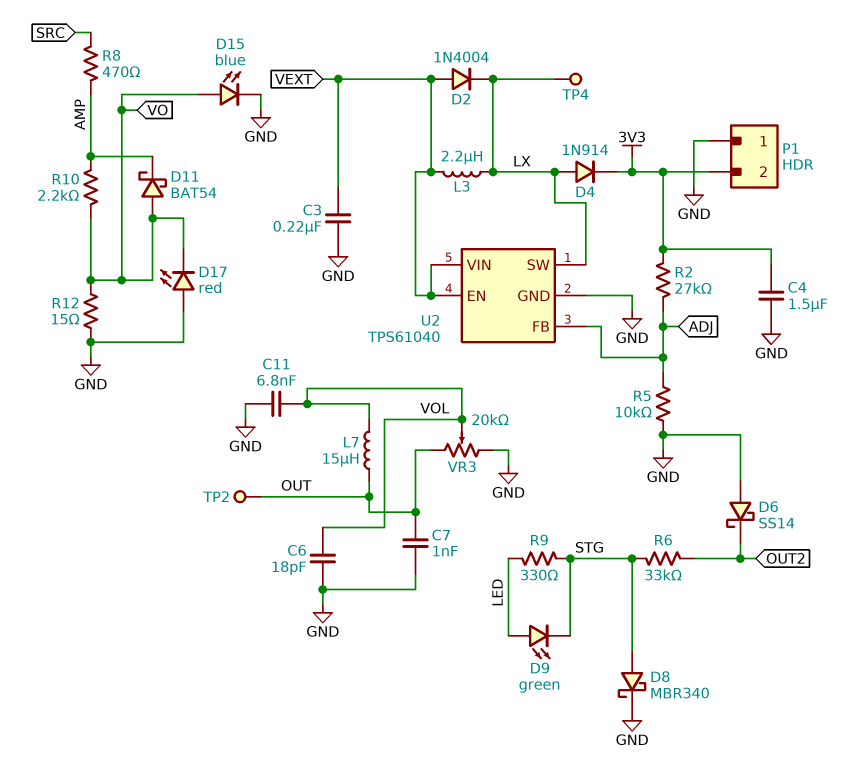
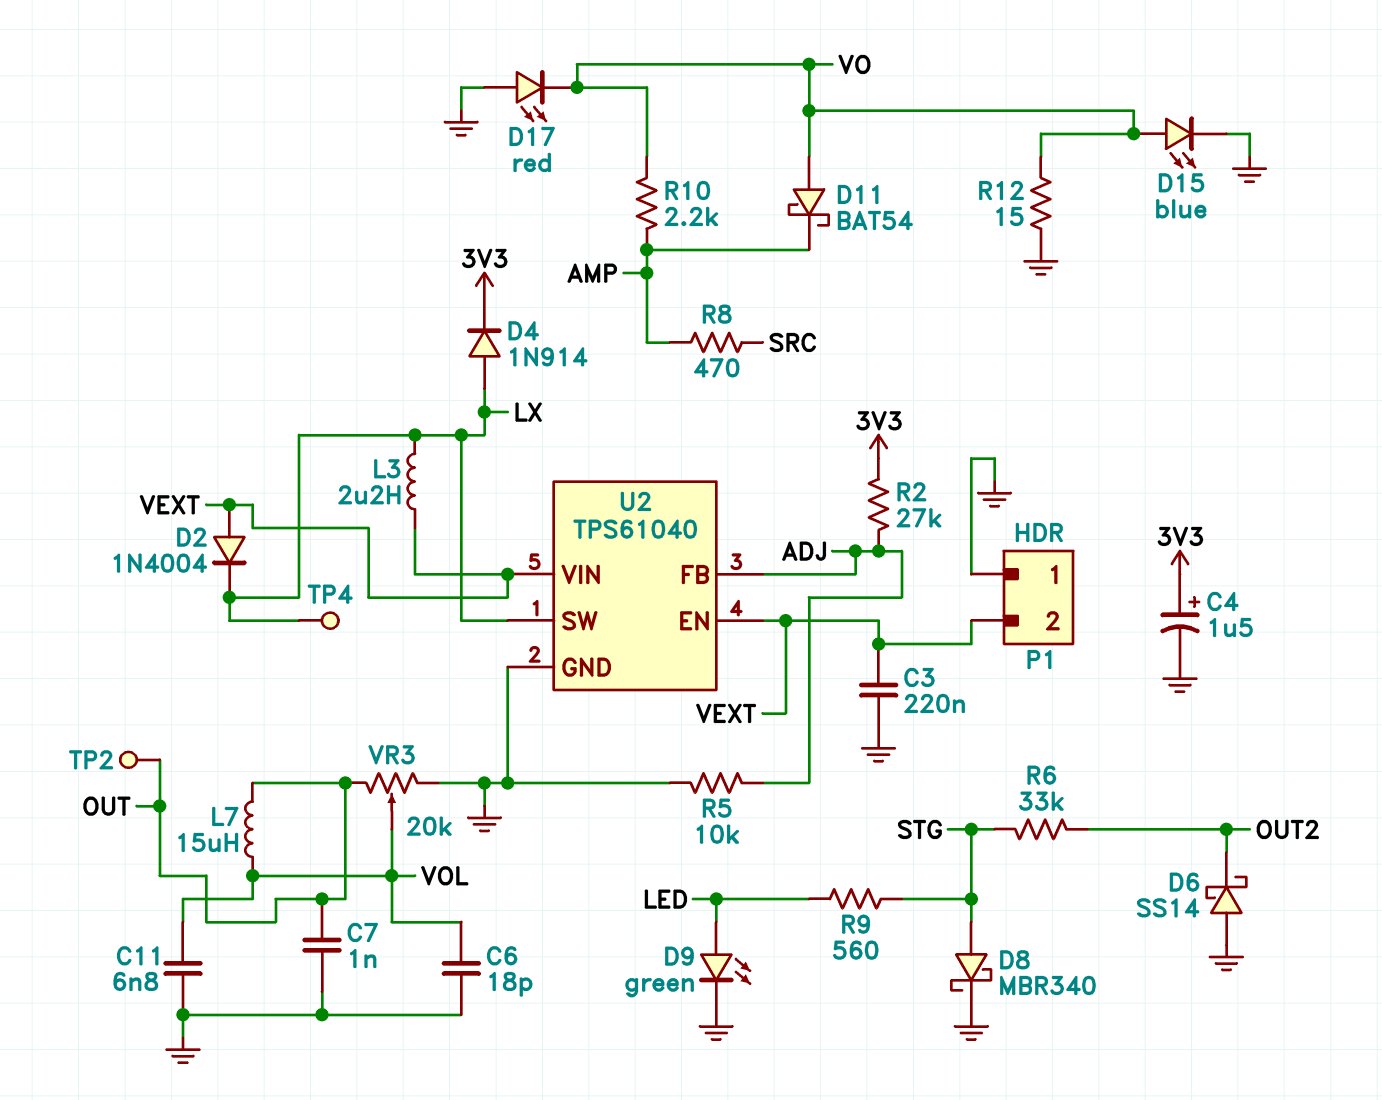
C4: 1.5uF (3V3, GND) -> 1.5uF (plus 3V3, minus GND)
D9: LED green (A LED, K STG) -> LED green (A LED, K GND)
P1 pin 2: 3V3 -> VEXT
R9: 330 (LED, STG) -> 560 (LED, STG)

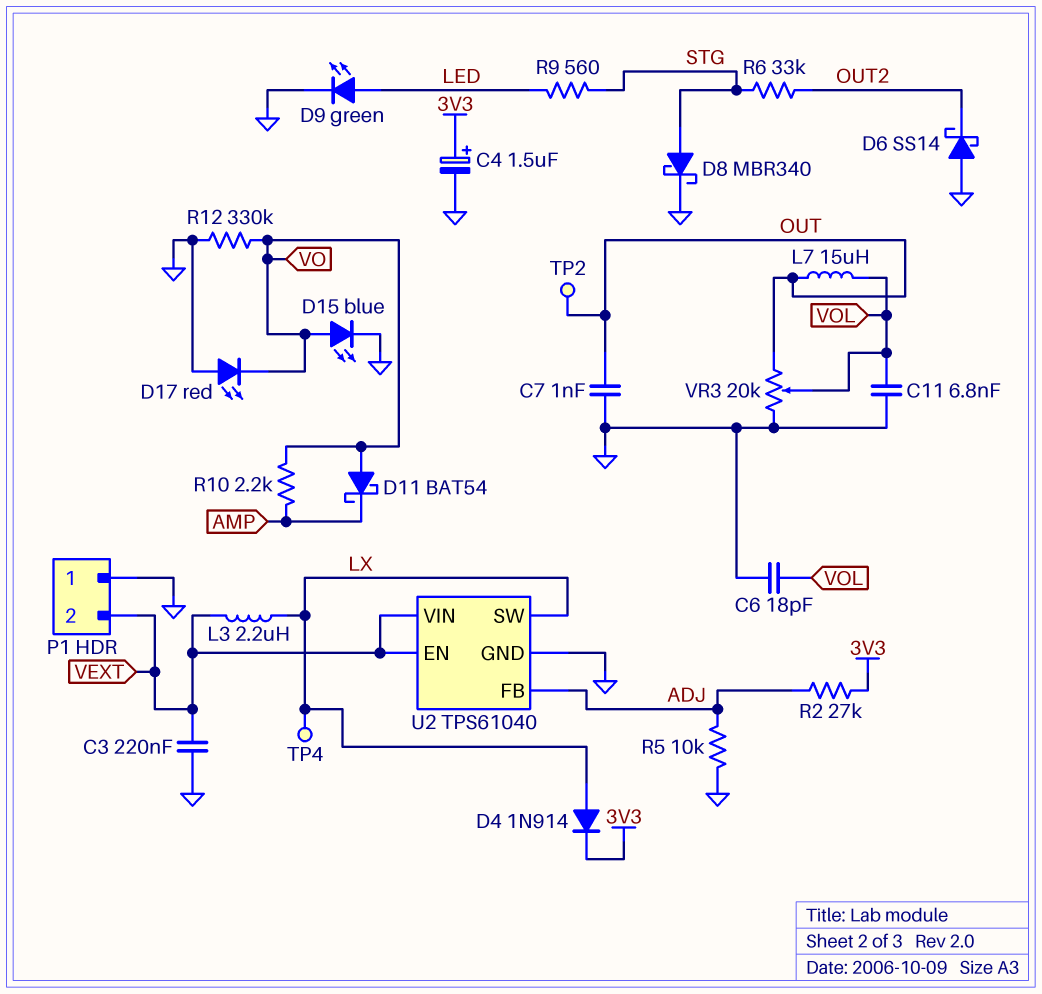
D2: diode 1N4004 (A VEXT, K LX) -> none
R8: 470 (AMP, SRC) -> none
R12: 15 (GND, VO) -> 330k (GND, VO)

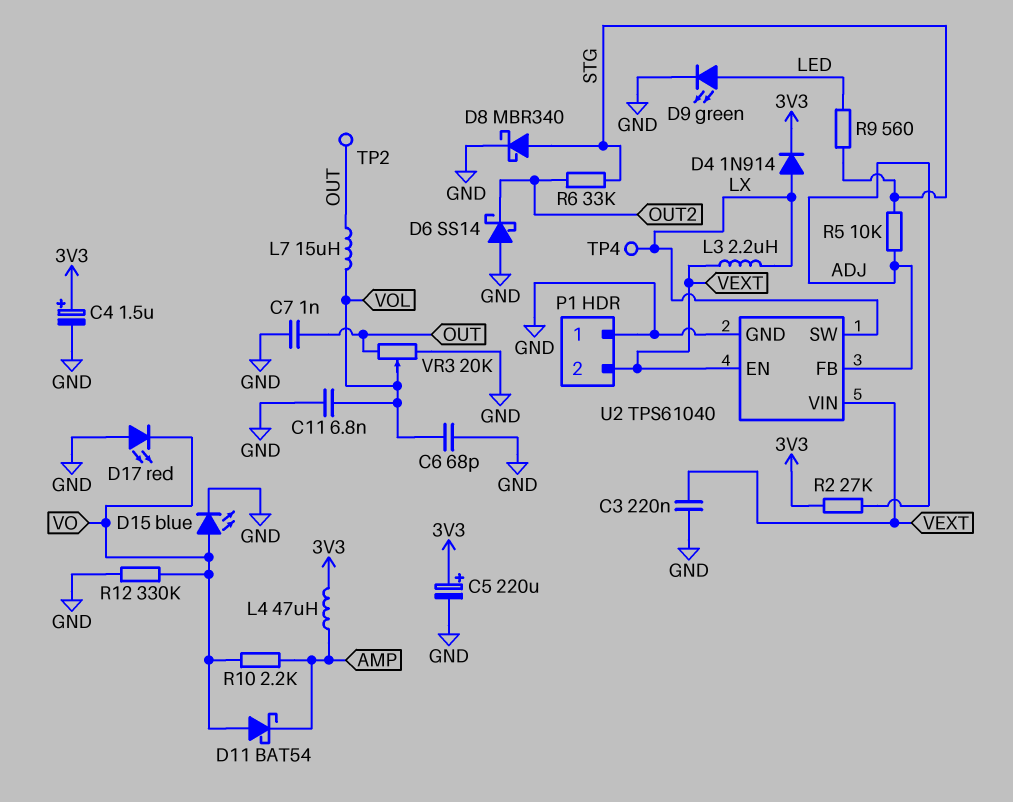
C5: none -> 220uF (plus 3V3, minus GND)
C6: 18pF (GND, VOL) -> 68pF (GND, VOL)
L4: none -> 47uH (3V3, AMP)
R5: 10k (ADJ, GND) -> 10k (ADJ, STG)

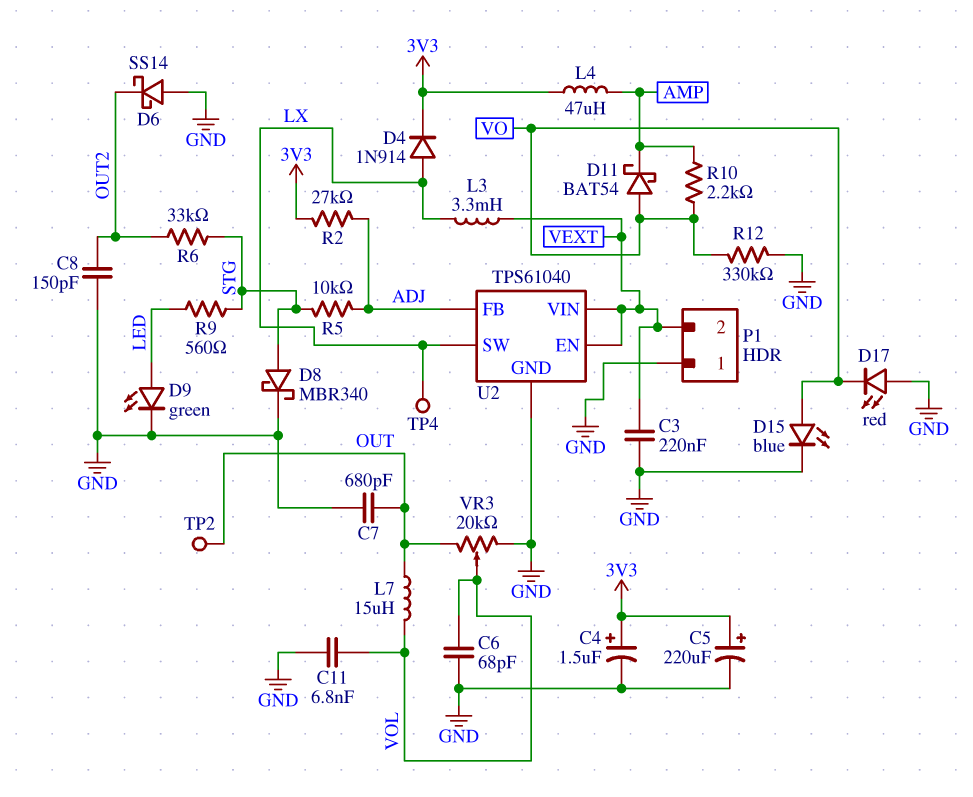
C7: 1nF (GND, OUT) -> 680pF (GND, OUT)
C8: none -> 150pF (GND, OUT2)
L3: 2.2uH (LX, VEXT) -> 3.3mH (LX, VEXT)

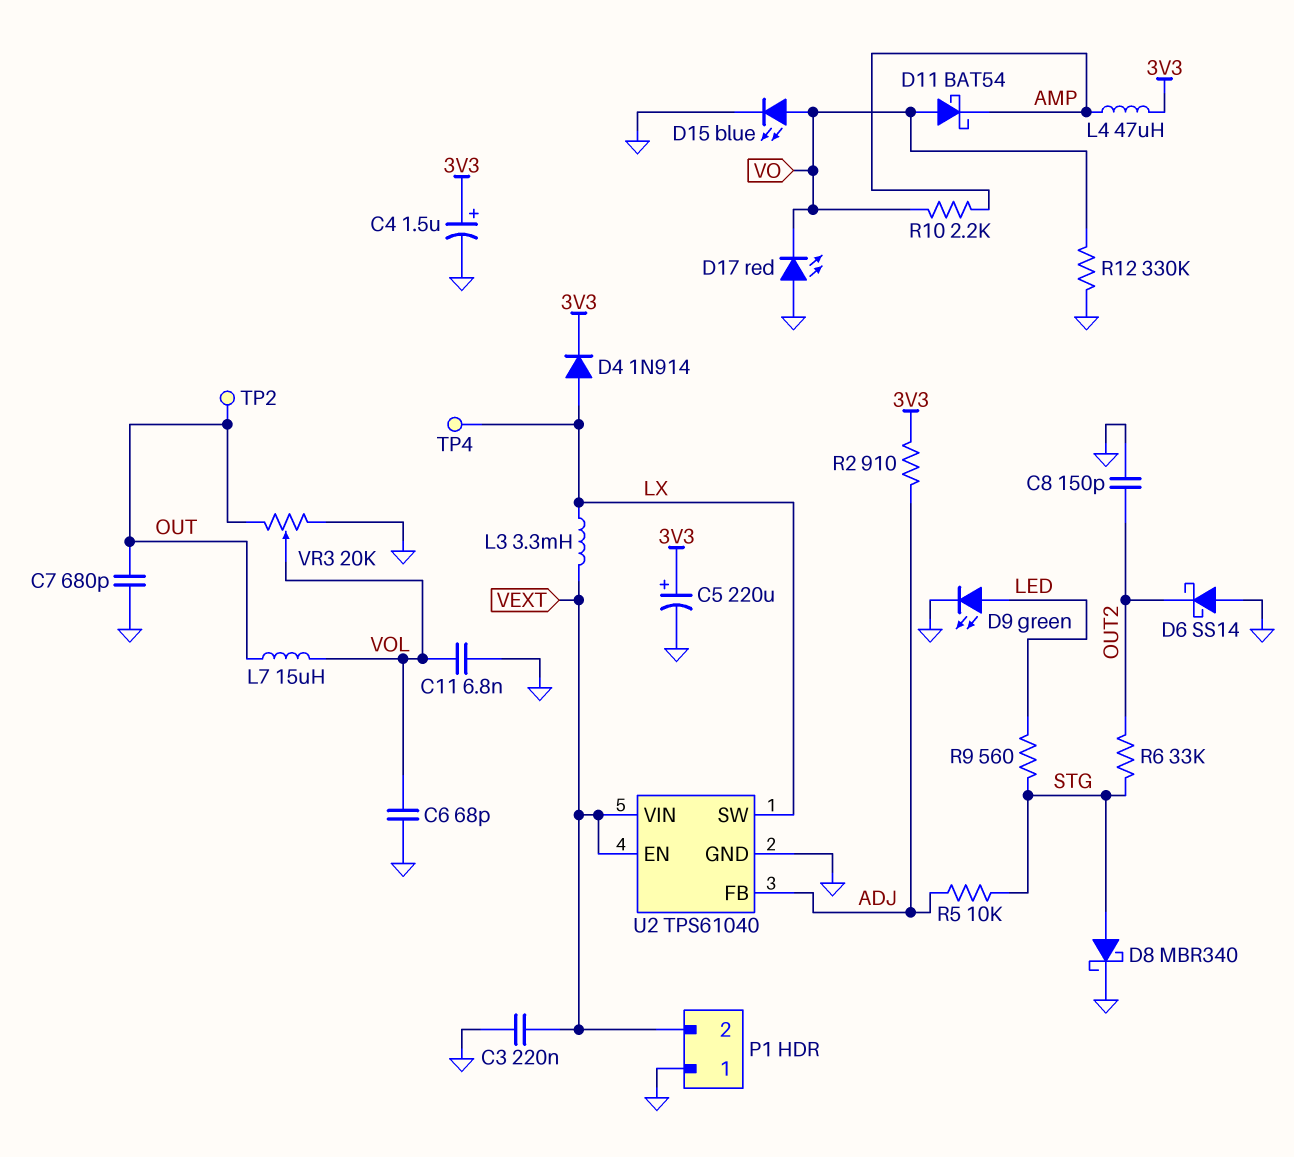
R2: 27k (3V3, ADJ) -> 910 (3V3, ADJ)

